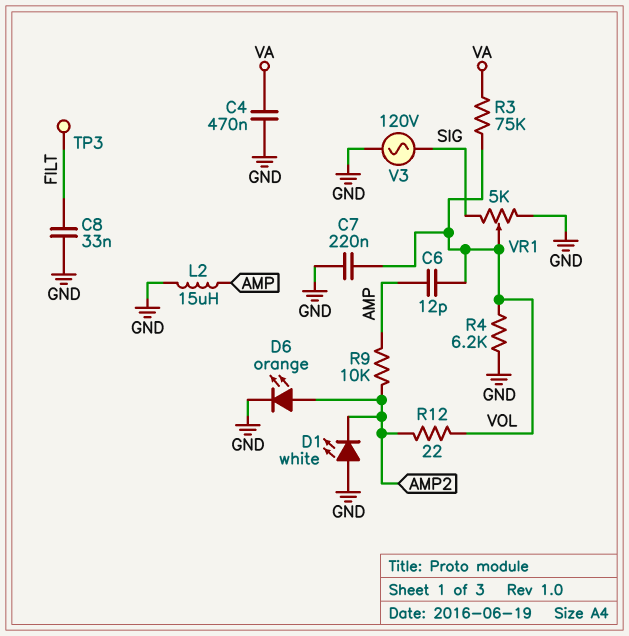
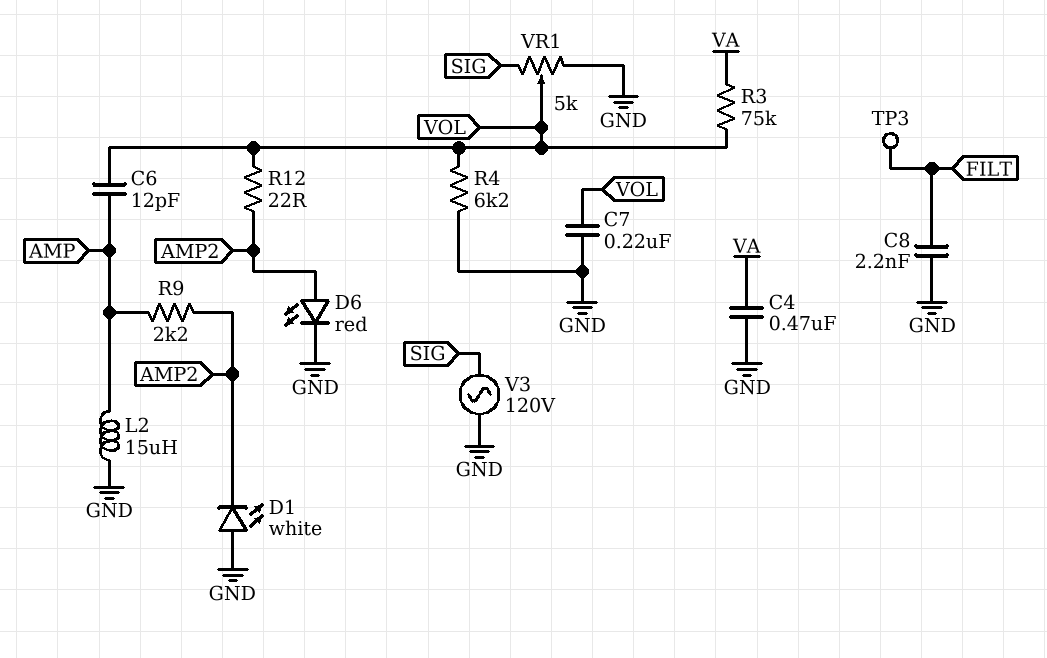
C8: 33nF (FILT, GND) -> 2.2nF (FILT, GND)
D6: LED orange (A AMP2, K GND) -> LED red (A AMP2, K GND)
R9: 10k (AMP, AMP2) -> 2.2k (AMP, AMP2)

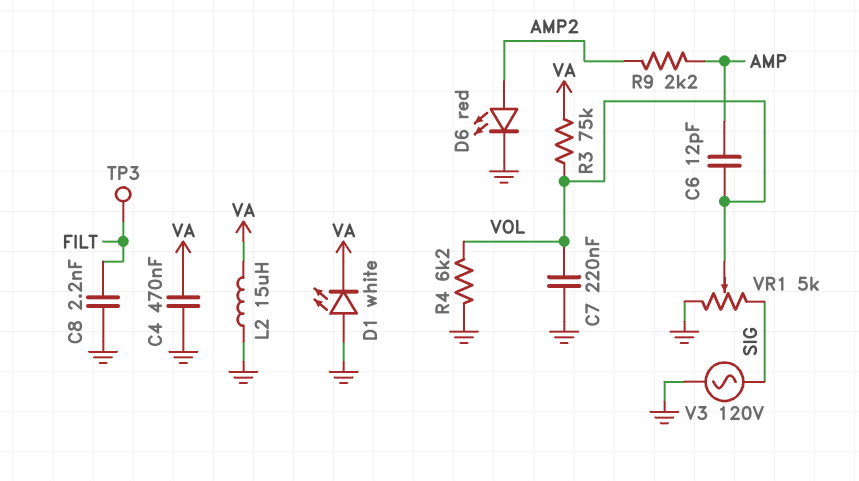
D1: LED white (A GND, K AMP2) -> LED white (A GND, K VA)
L2: 15uH (AMP, GND) -> 15uH (GND, VA)
R12: 22 (AMP2, VOL) -> none

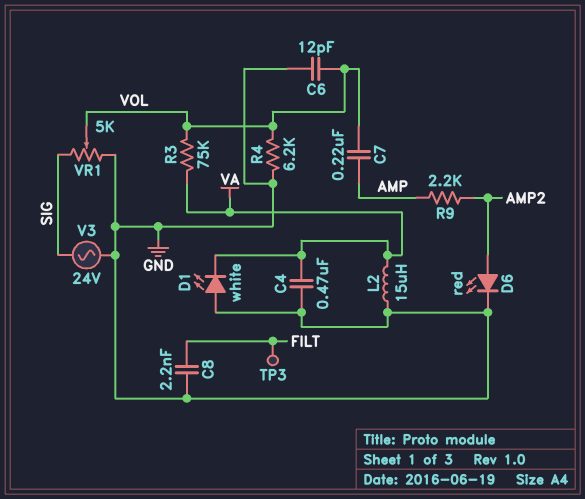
C6: 12pF (AMP, VOL) -> 12pF (GND, VOL)
C7: 220nF (GND, VOL) -> 220nF (AMP, VOL)
V3: AC 120V (GND, SIG) -> AC 24V (GND, SIG)

